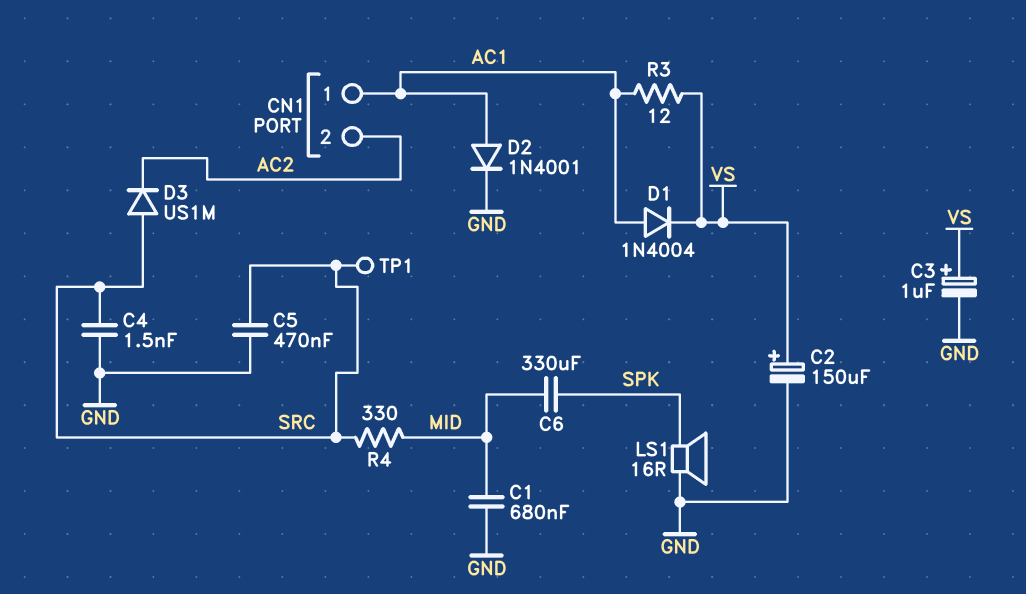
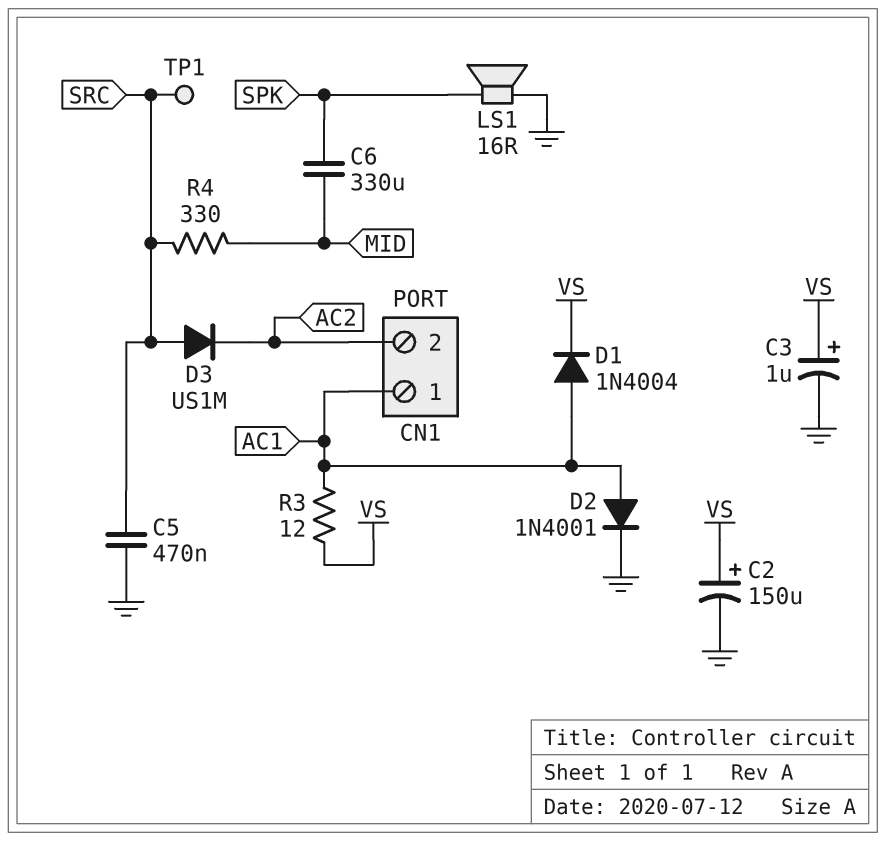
C1: 680nF (GND, MID) -> none
C4: 1.5nF (GND, SRC) -> none

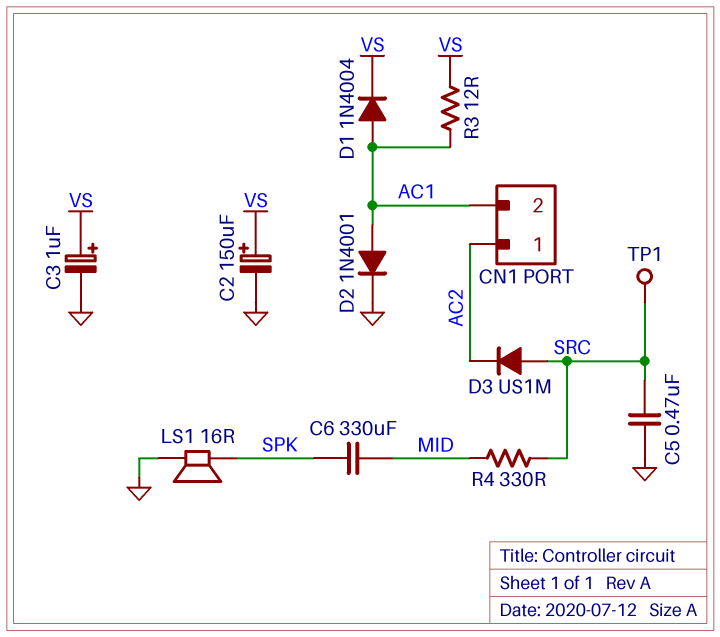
CN1 pin 1: AC1 -> AC2
CN1 pin 2: AC2 -> AC1

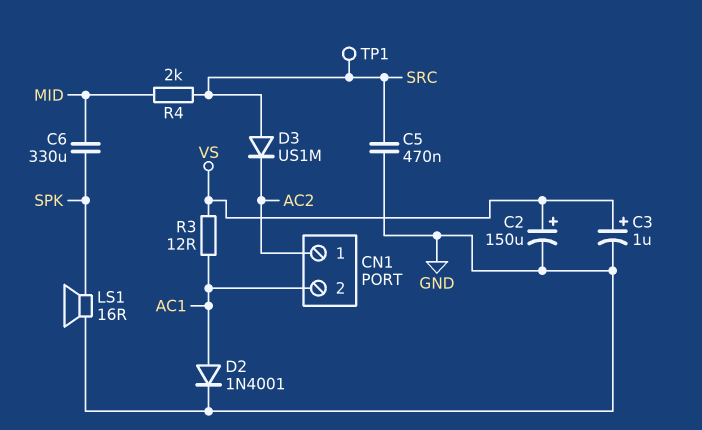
D1: diode 1N4004 (A AC1, K VS) -> none
R4: 330 (MID, SRC) -> 2k (MID, SRC)

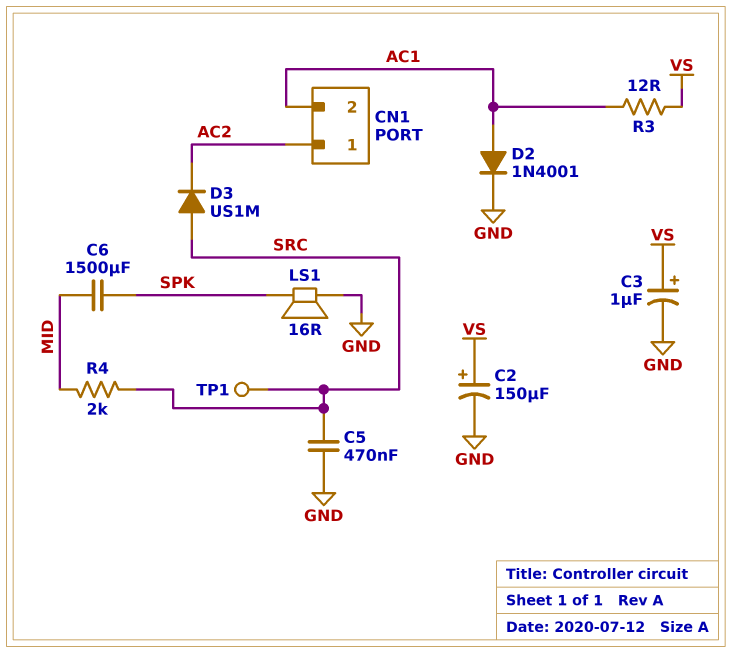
C6: 330uF (MID, SPK) -> 1500uF (MID, SPK)

